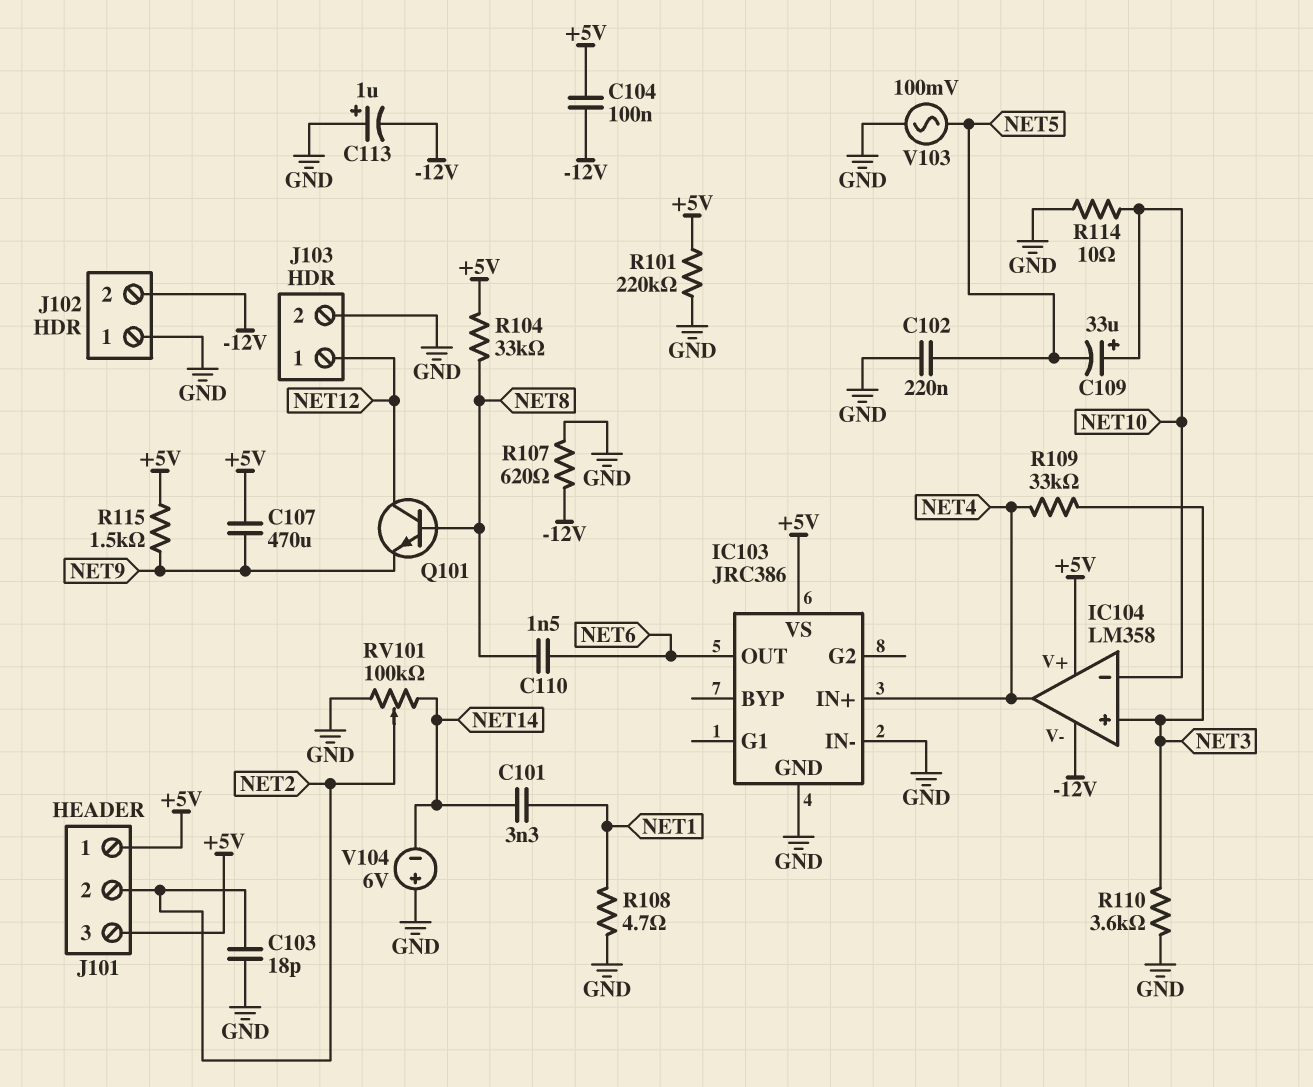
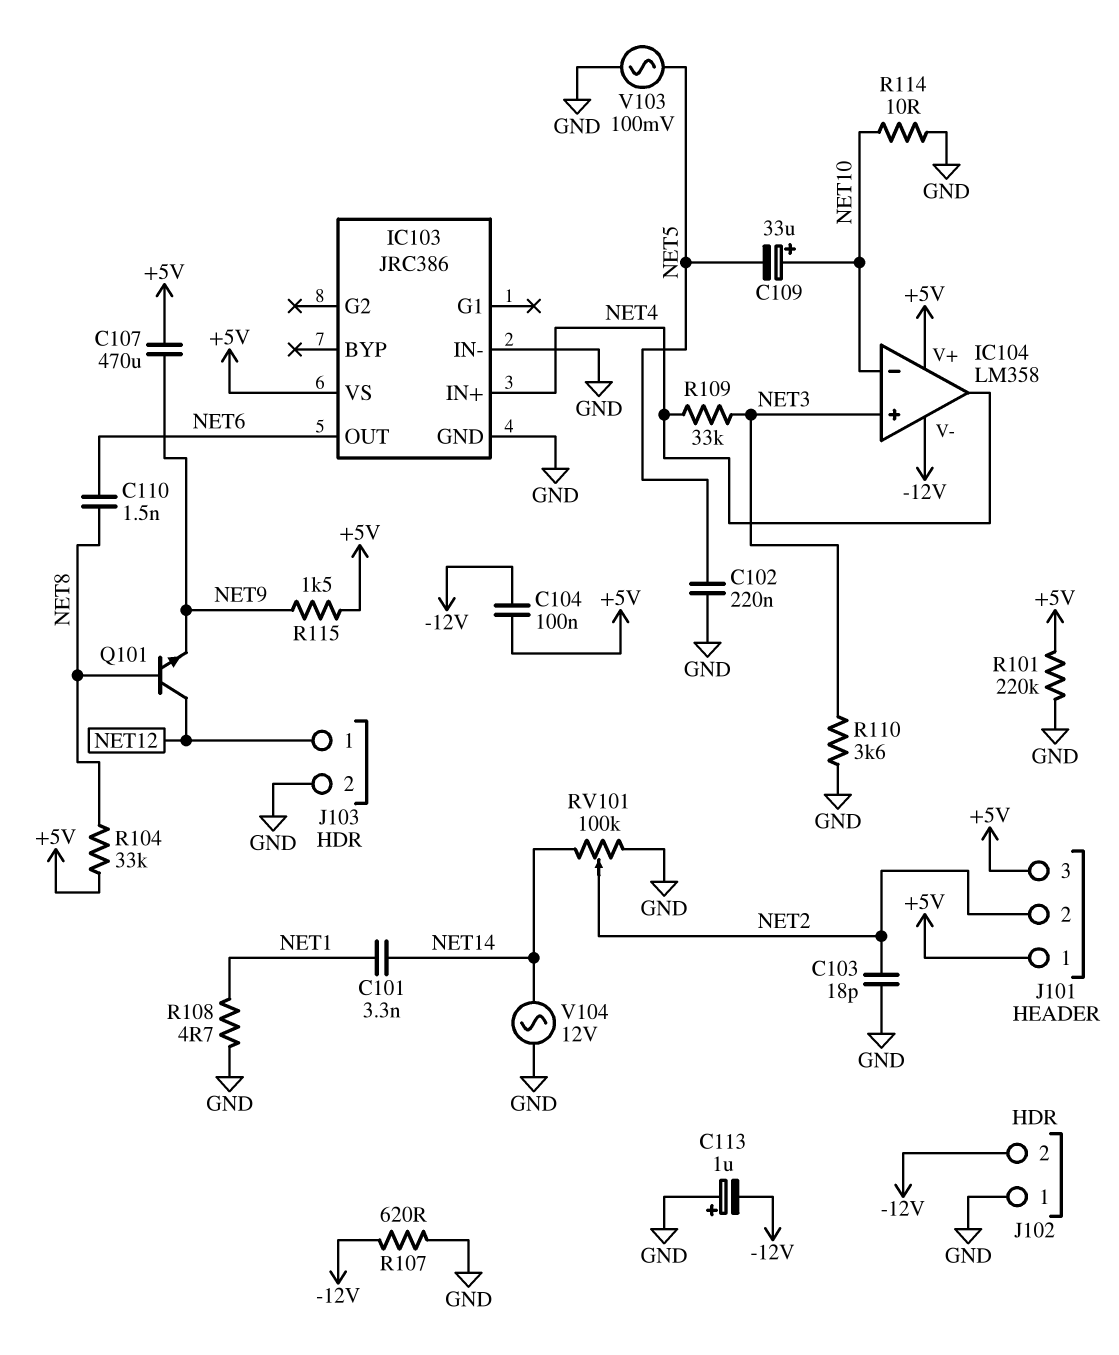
V104: 6V (plus GND, minus NET14) -> AC 12V (GND, NET14)

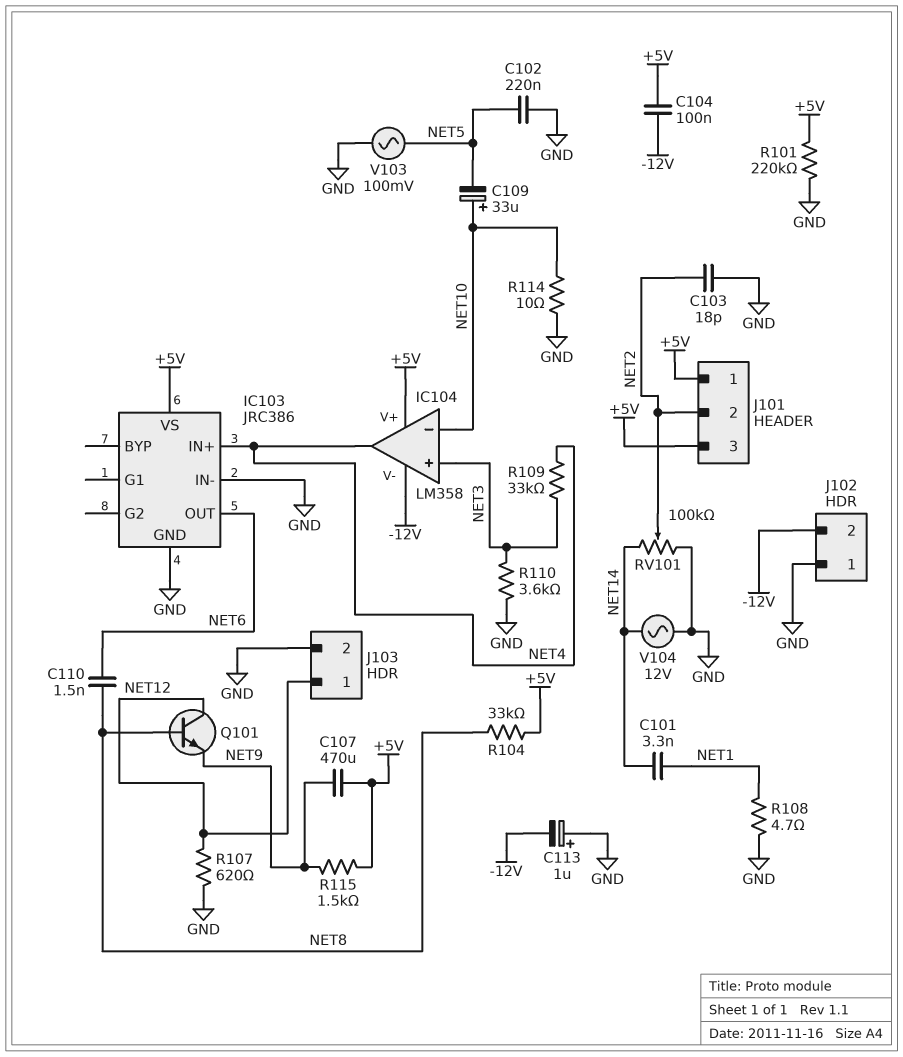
R107: 620 (-12V, GND) -> 620 (GND, NET12)

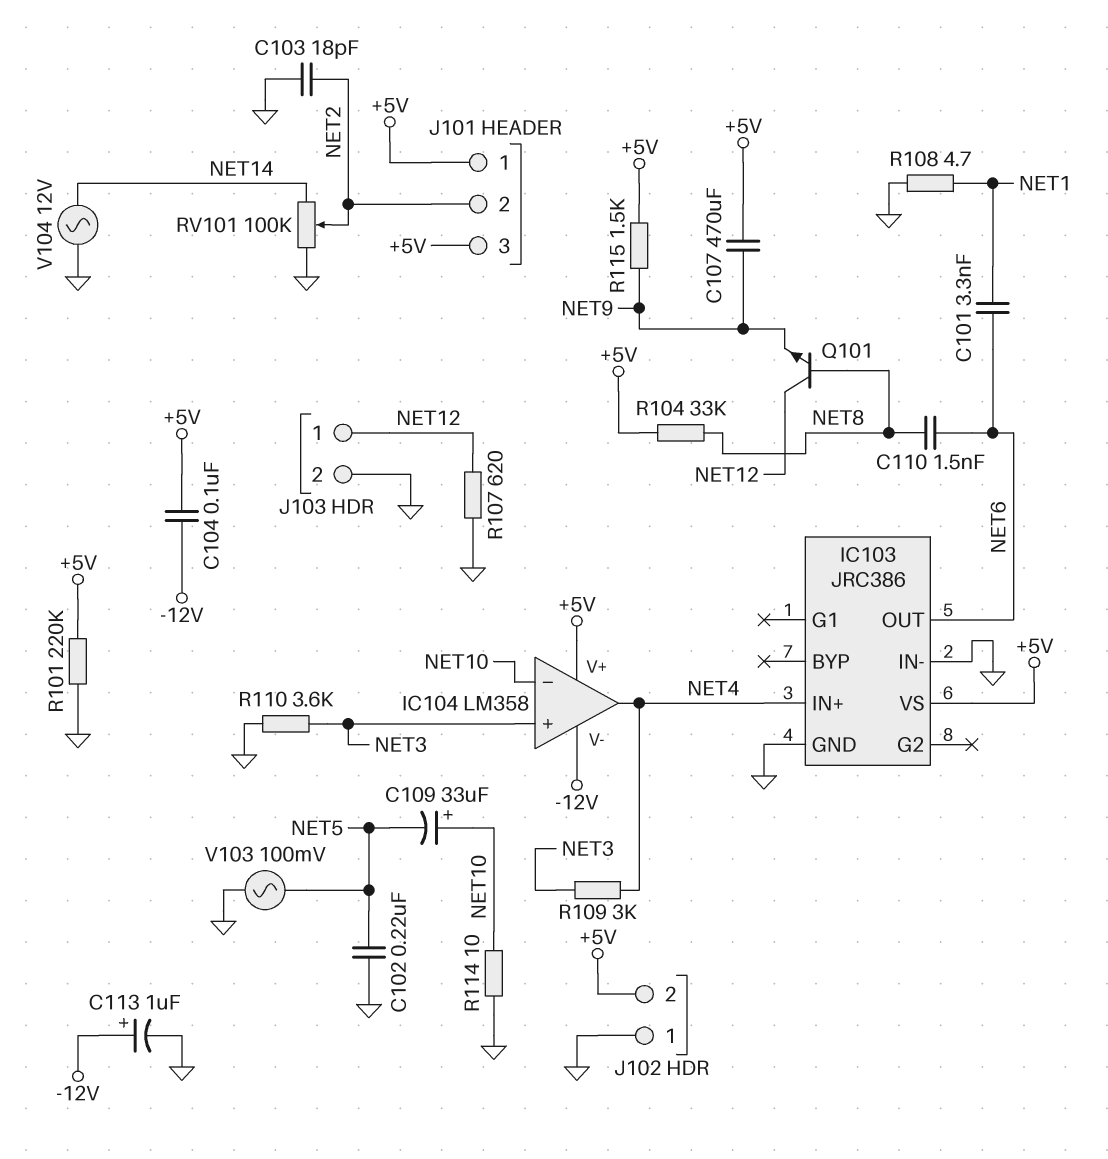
C101: 3.3nF (NET1, NET14) -> 3.3nF (NET1, NET6)
C113: 1uF (plus GND, minus -12V) -> 1uF (plus -12V, minus GND)
J102 pin 2: -12V -> +5V
R109: 33k (NET3, NET4) -> 3k (NET3, NET4)

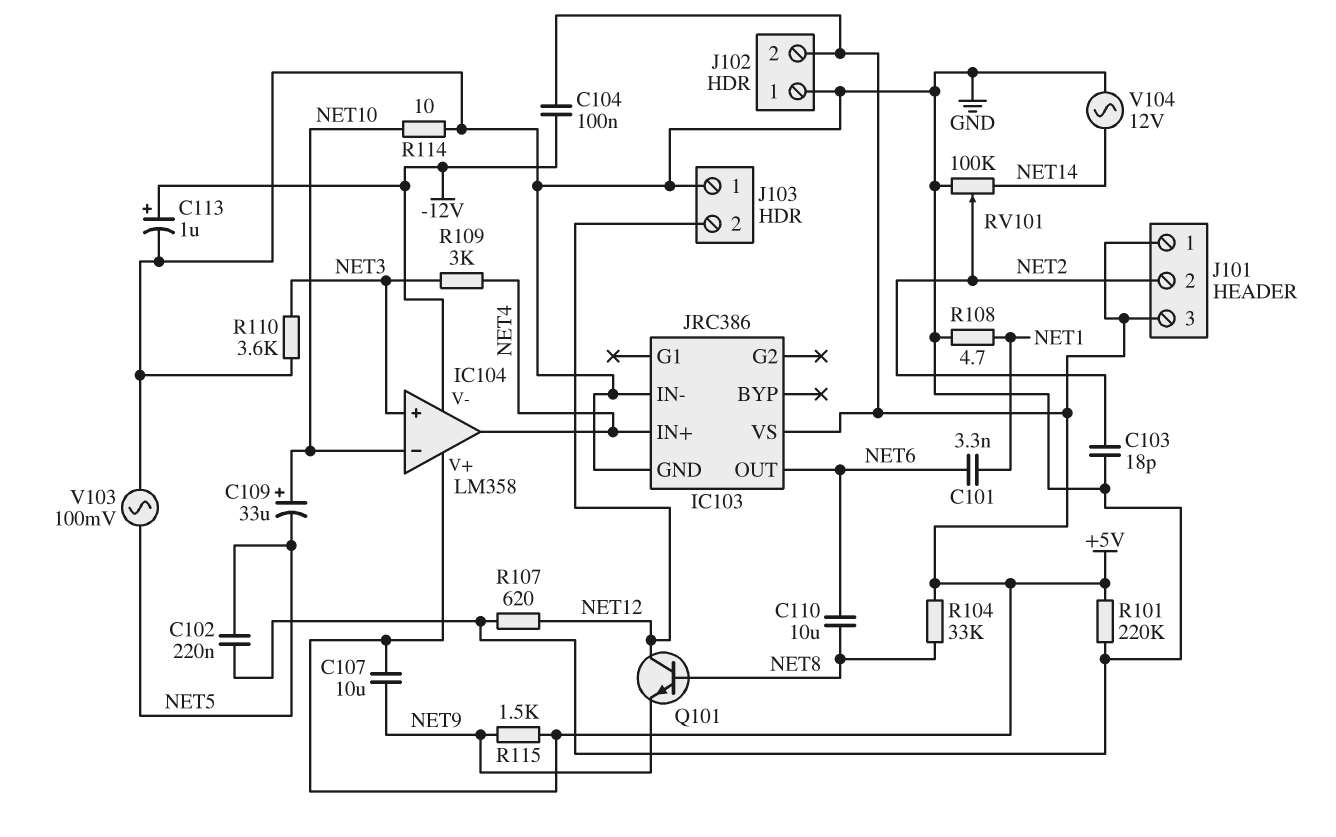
C107: 470uF (+5V, NET9) -> 10uF (+5V, NET9)
C110: 1.5nF (NET6, NET8) -> 10uF (NET6, NET8)
J103 pin 1: NET12 -> GND
J103 pin 2: GND -> NET12

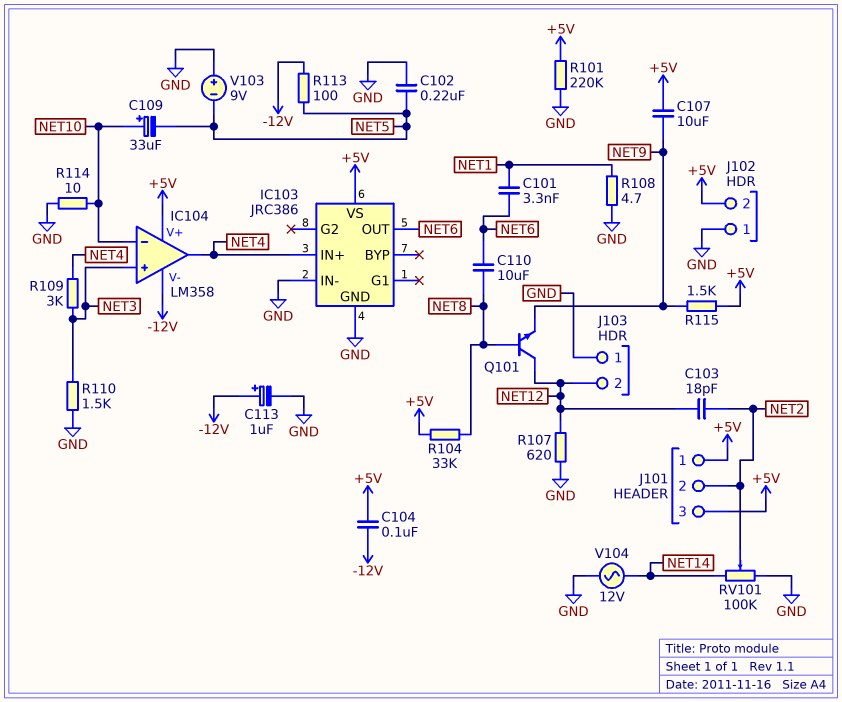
C103: 18pF (GND, NET2) -> 18pF (NET2, NET12)
R110: 3.6k (GND, NET3) -> 1.5k (GND, NET3)
R113: none -> 100 (-12V, NET5)
V103: AC 100mV (GND, NET5) -> 9V (plus GND, minus NET5)

